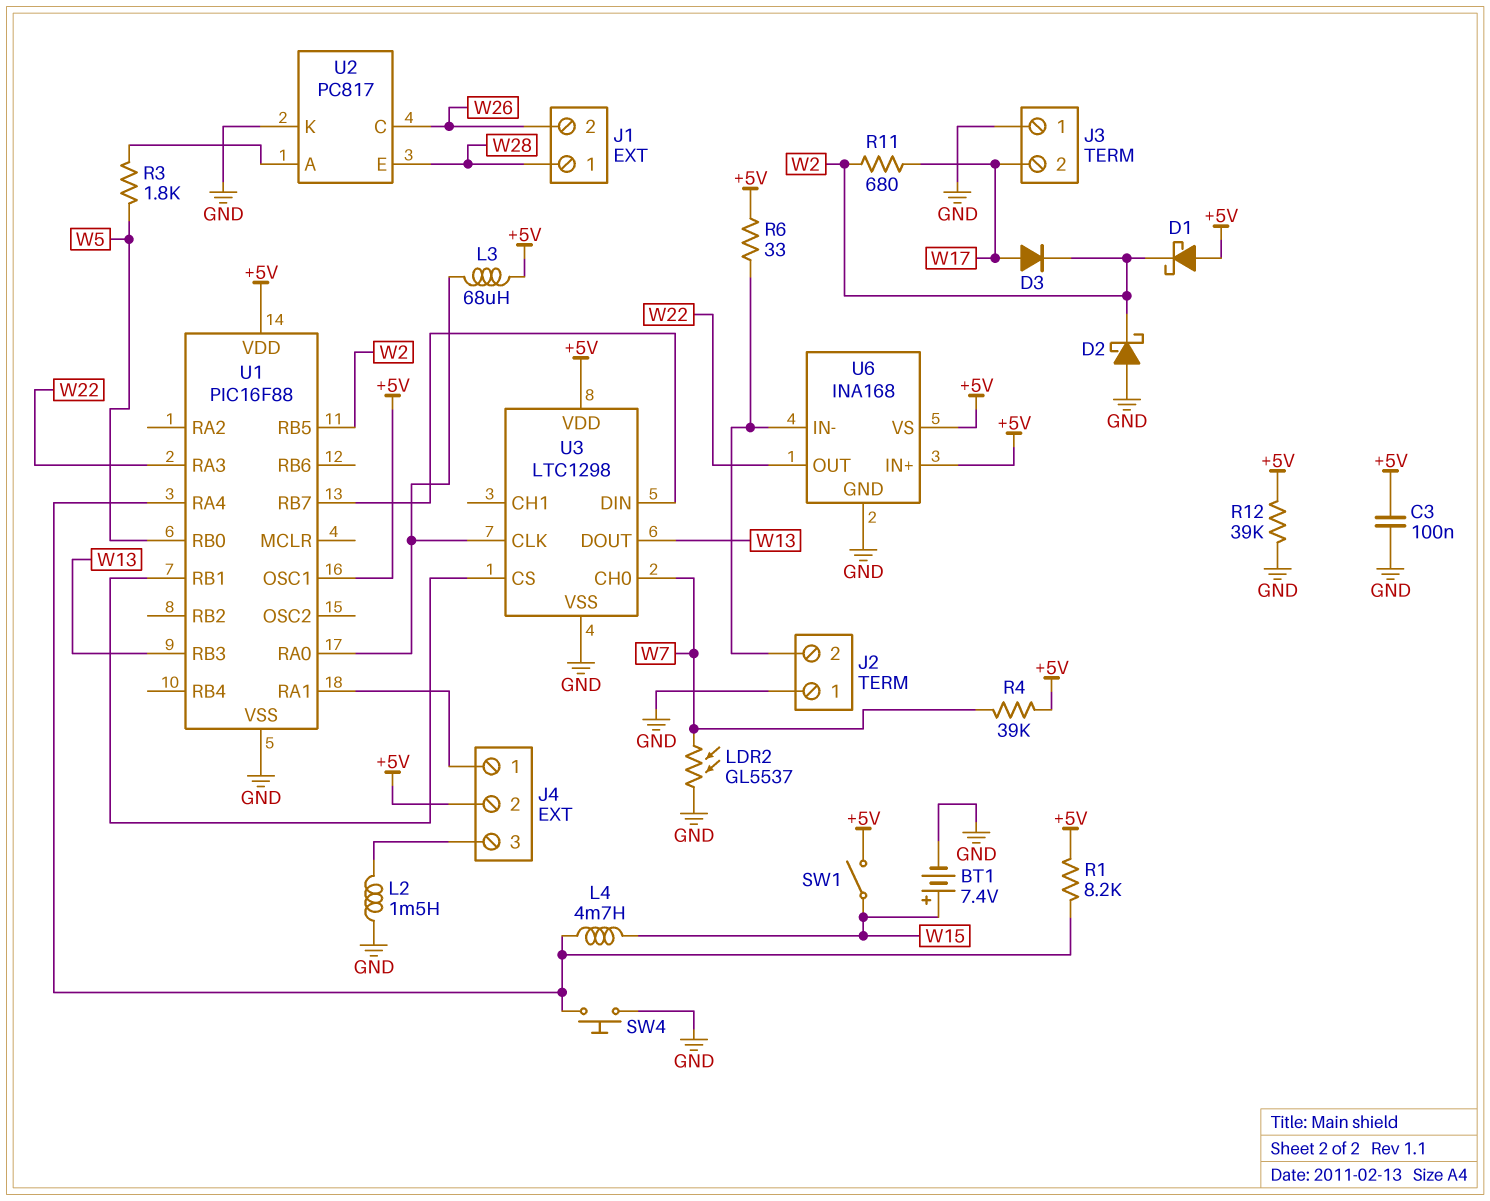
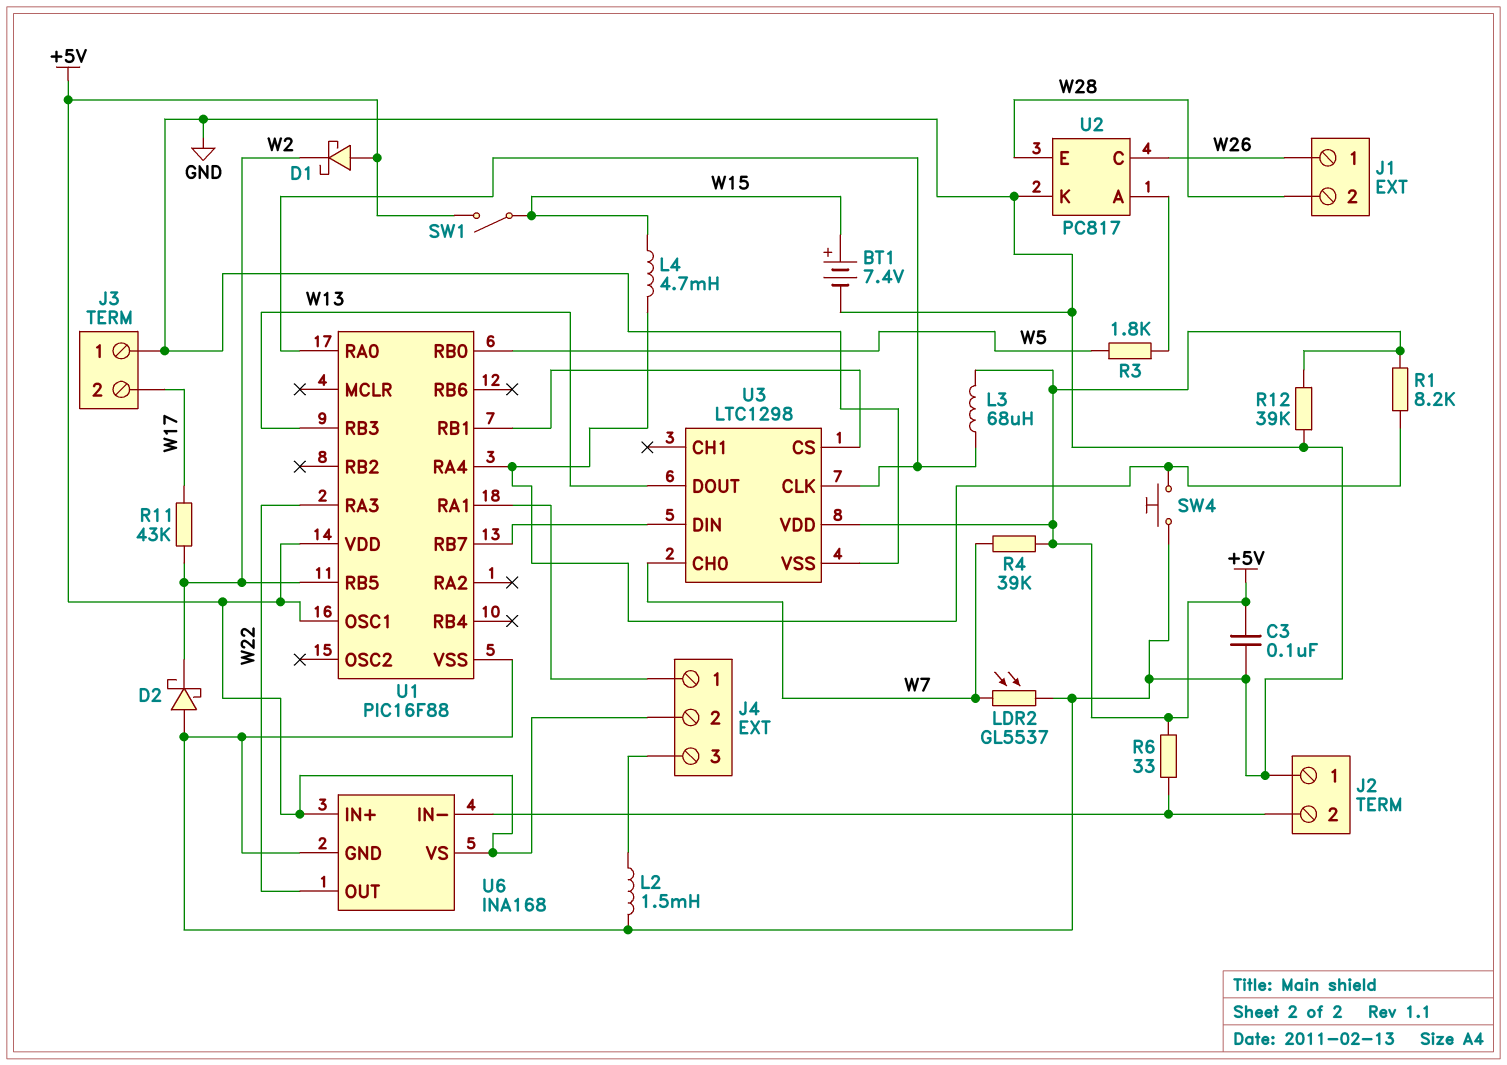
D3: diode (A W17, K W2) -> none
J1 pin 1: W28 -> W26
J1 pin 2: W26 -> W28
R11: 680 (W2, W17) -> 43k (W2, W17)

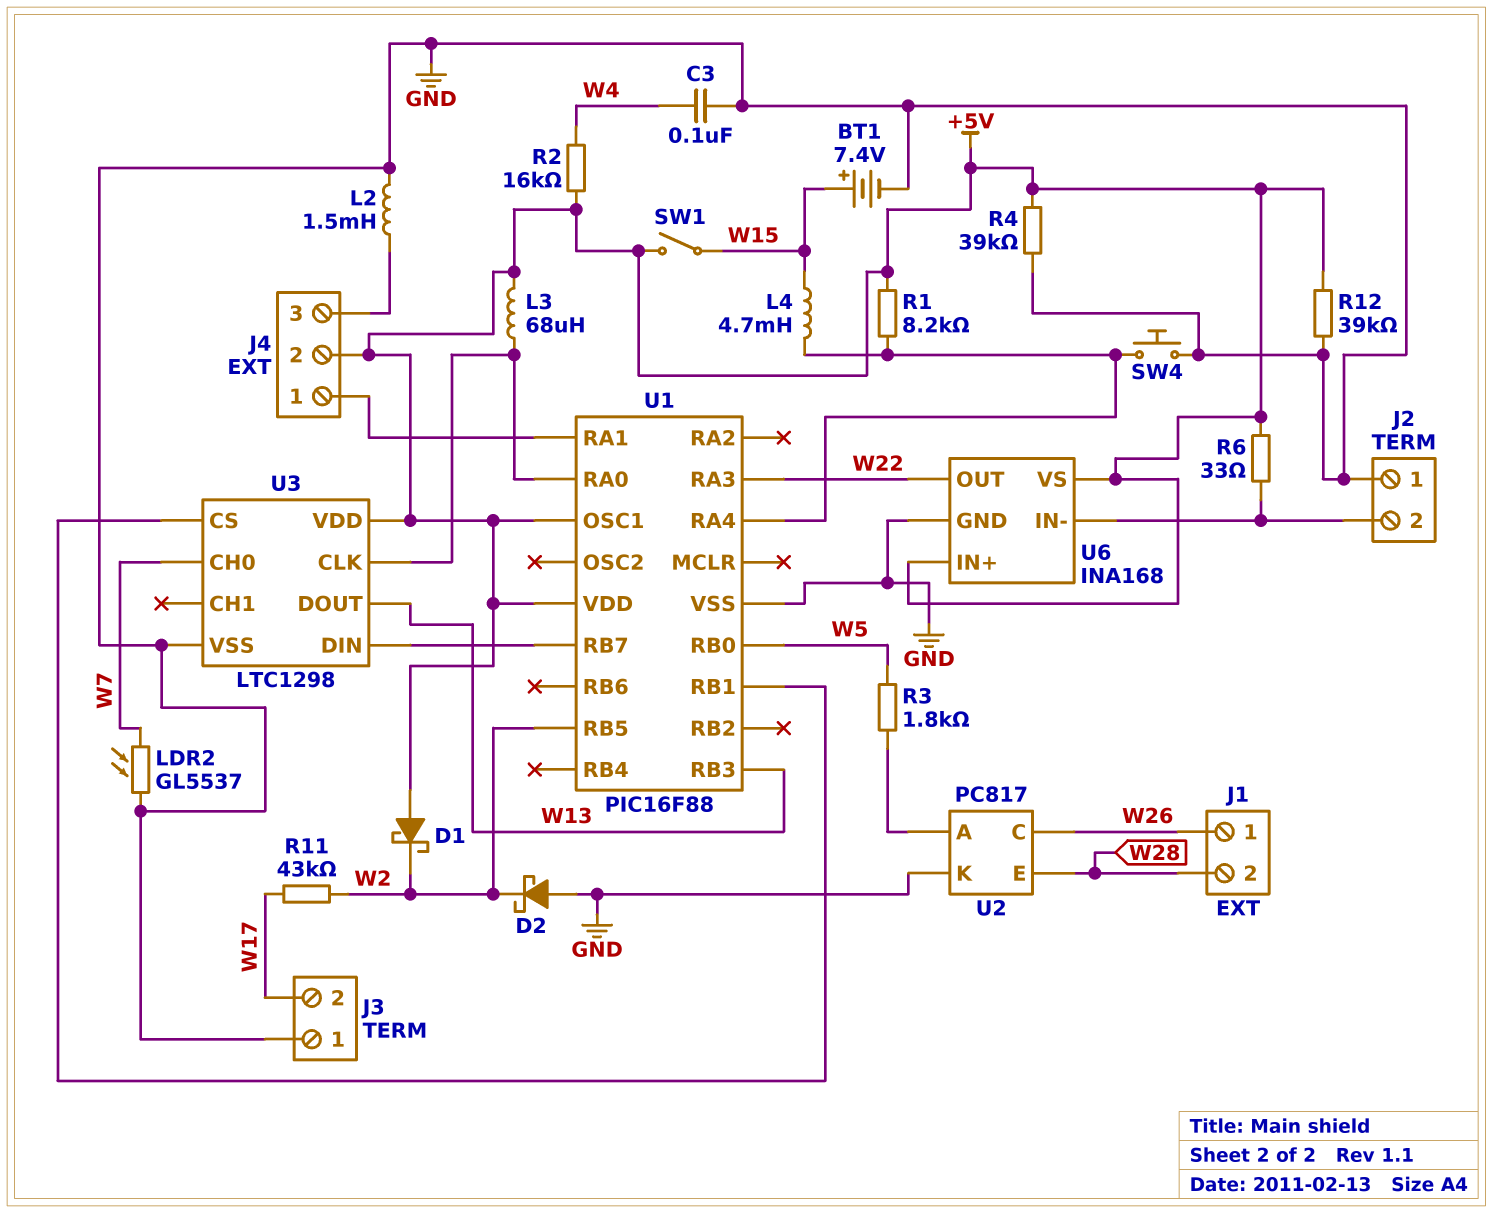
C3: 100nF (+5V, GND) -> 100nF (GND, W4)
R2: none -> 16k (+5V, W4)
R4: 39k (+5V, W7) -> 39k (+5V, GND)

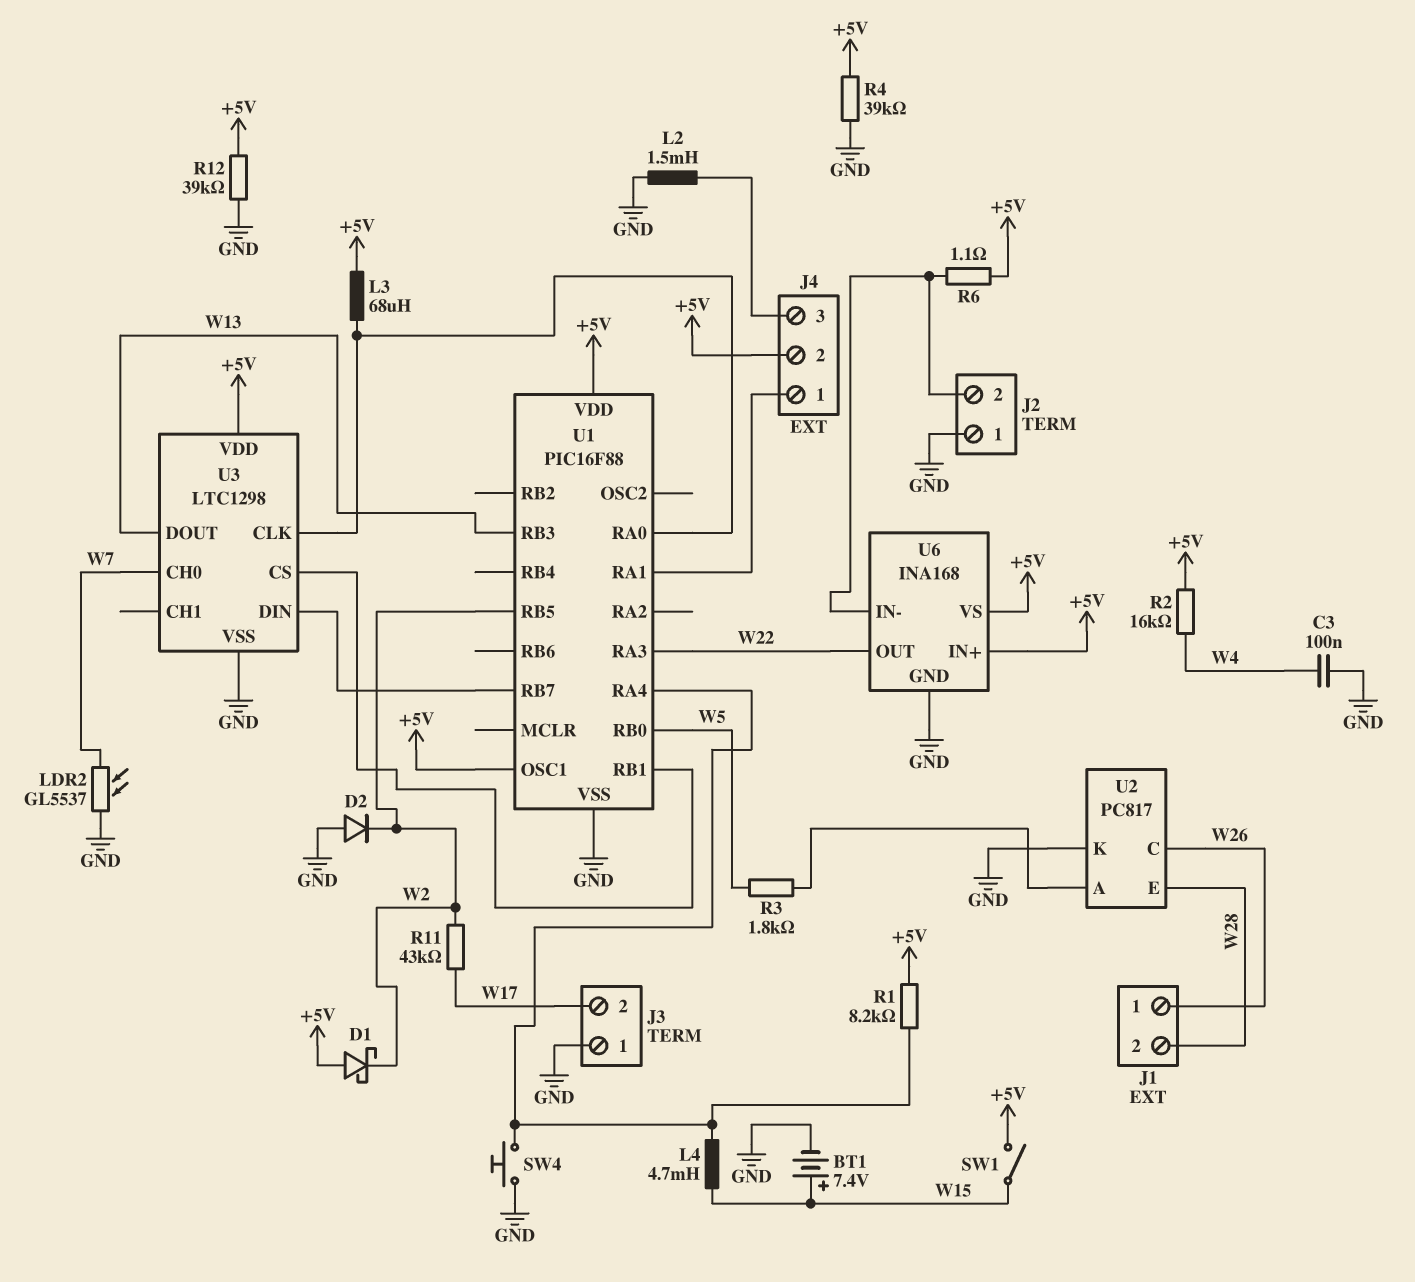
D2: schottky (A GND, K W2) -> diode (A GND, K W2)
R6: 33 (+5V, J2/2) -> 1.1 (+5V, J2/2)

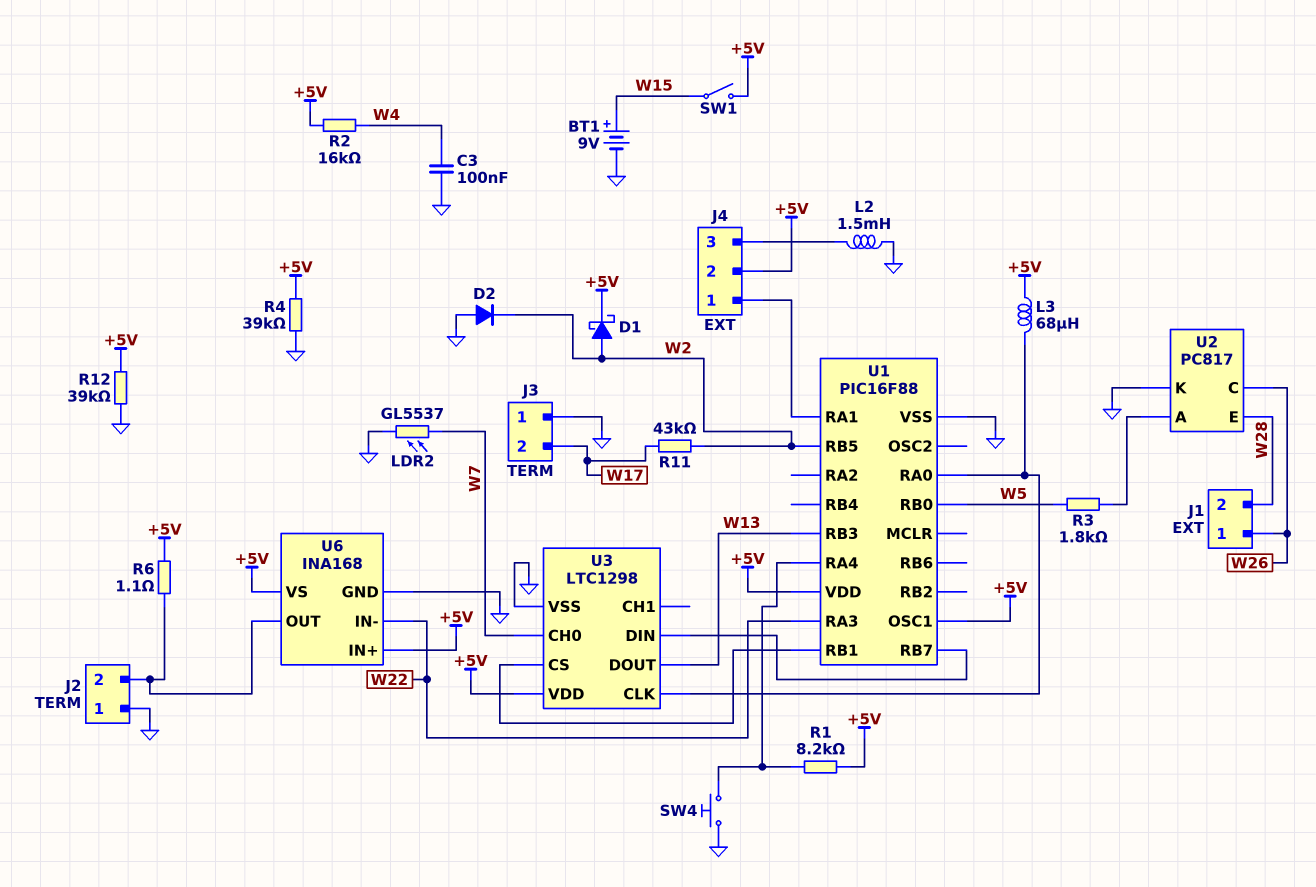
BT1: 7.4V (plus W15, minus GND) -> 9V (plus W15, minus GND)
D1: schottky (A +5V, K W2) -> schottky (A W2, K +5V)
L4: 4.7mH (U1/RA4, W15) -> none
U6 pin IN-: J2/2 -> W22
U6 pin OUT: W22 -> J2/2

